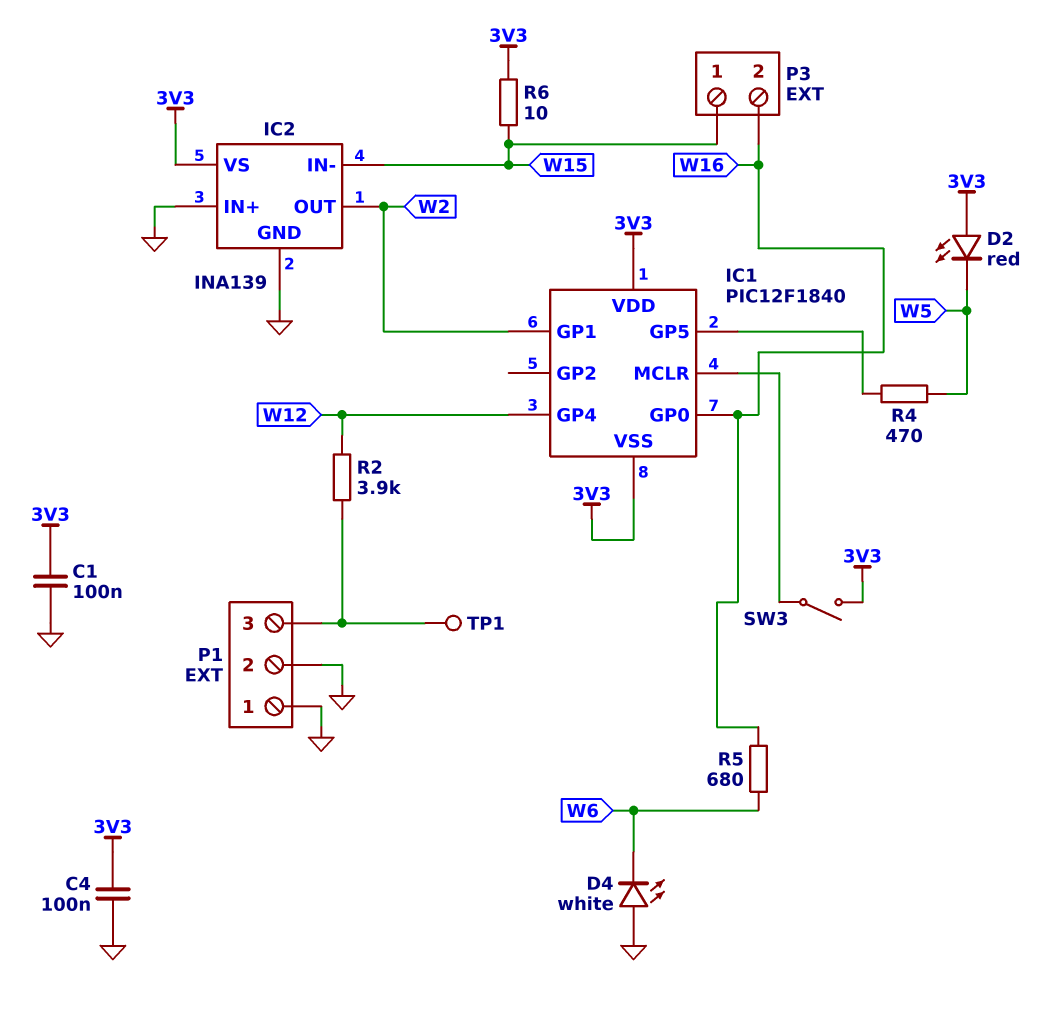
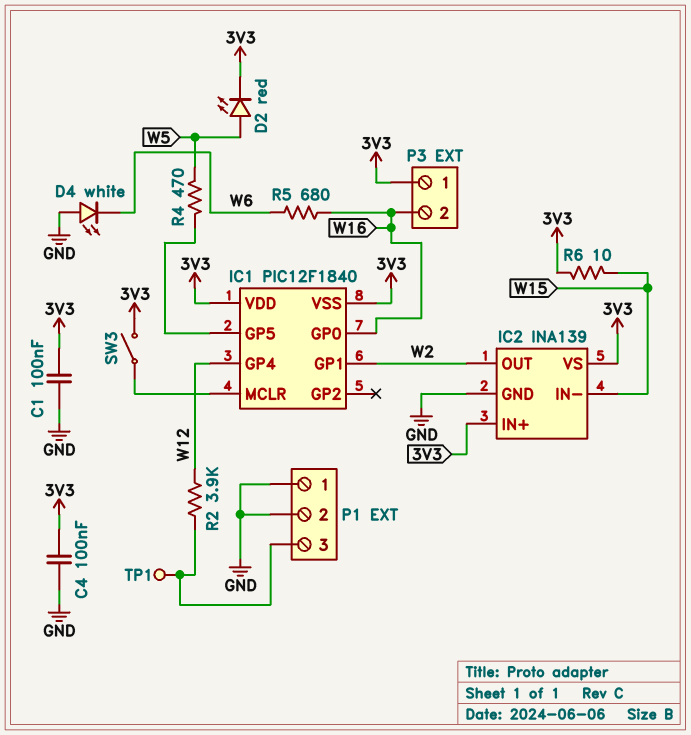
D2: LED red (A 3V3, K W5) -> LED red (A W5, K 3V3)
IC2 pin IN+: GND -> 3V3
P3 pin 1: W15 -> 3V3

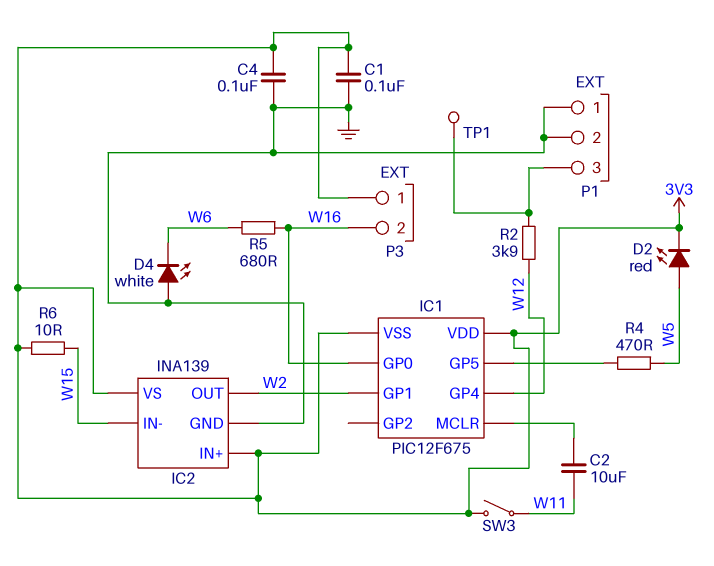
C2: none -> 10uF (IC1/MCLR, W11)
IC1: PIC12F1840 -> PIC12F675
SW3: switch (3V3, IC1/MCLR) -> switch (3V3, W11)

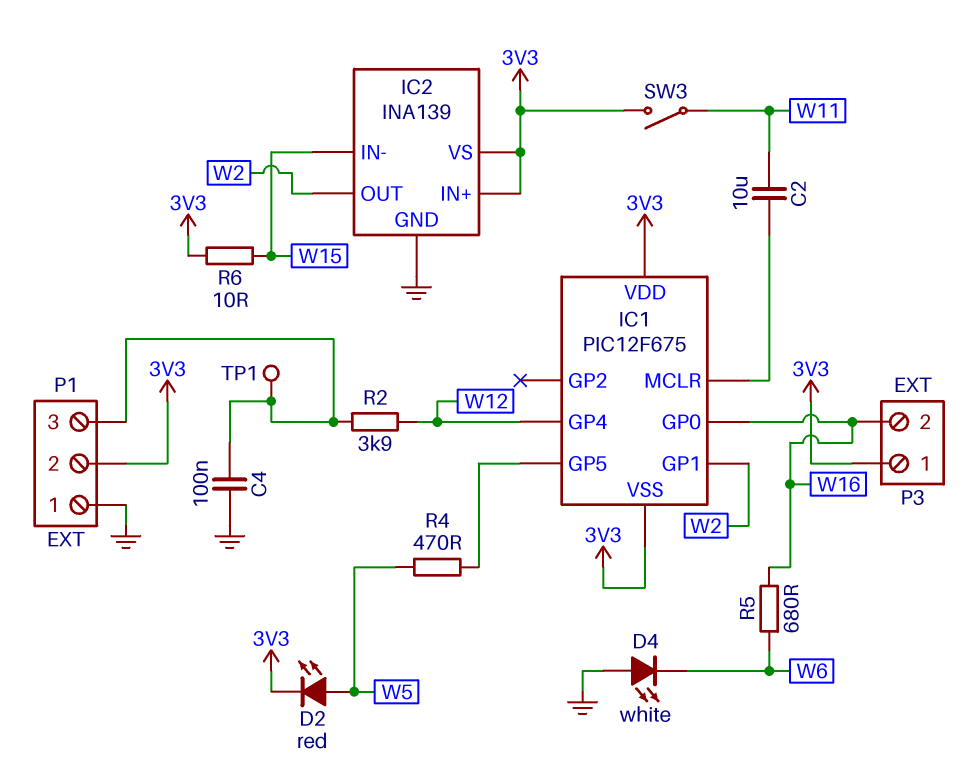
C1: 100nF (3V3, GND) -> none
C4: 100nF (3V3, GND) -> 100nF (GND, P1/3)
P1 pin 2: GND -> 3V3

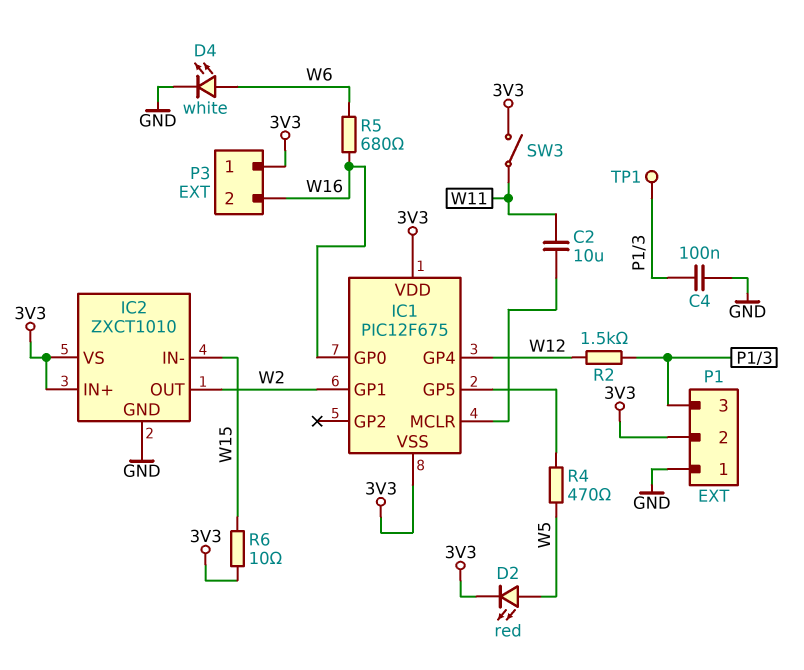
D4: LED white (A GND, K W6) -> LED white (A W6, K GND)
IC2: INA139 -> ZXCT1010
R2: 3.9k (P1/3, W12) -> 1.5k (P1/3, W12)

